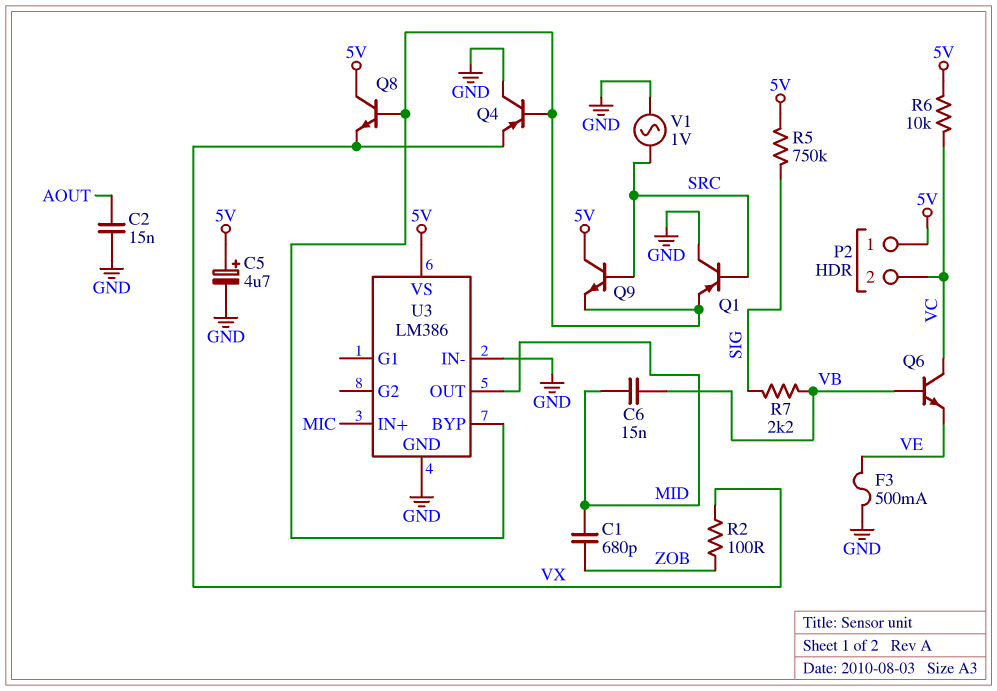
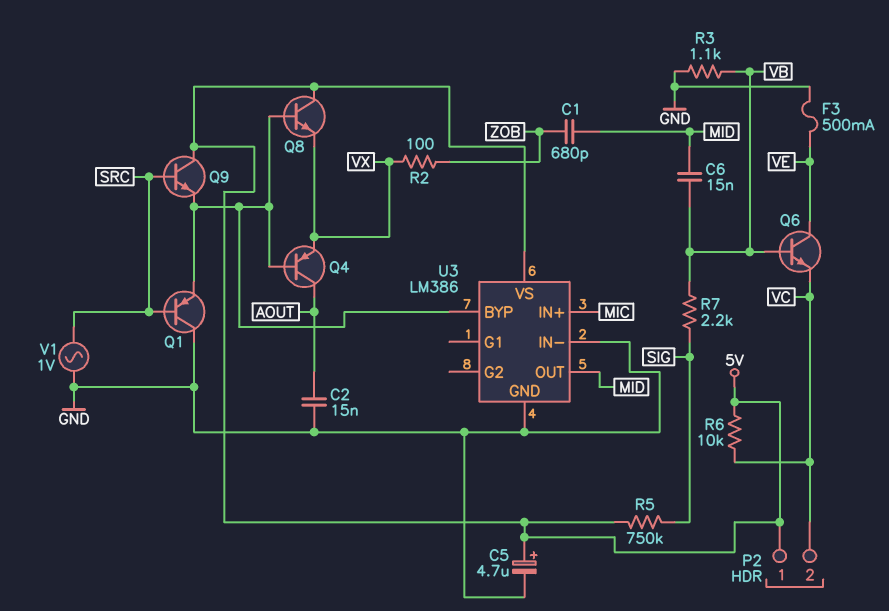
Q4: PNP (B U3/BYP, C GND, E VX) -> PNP (B U3/BYP, C AOUT, E VX)
Q6: NPN (B VB, C VC, E VE) -> NPN (B VB, C VE, E VC)
R3: none -> 1.1k (GND, VB)

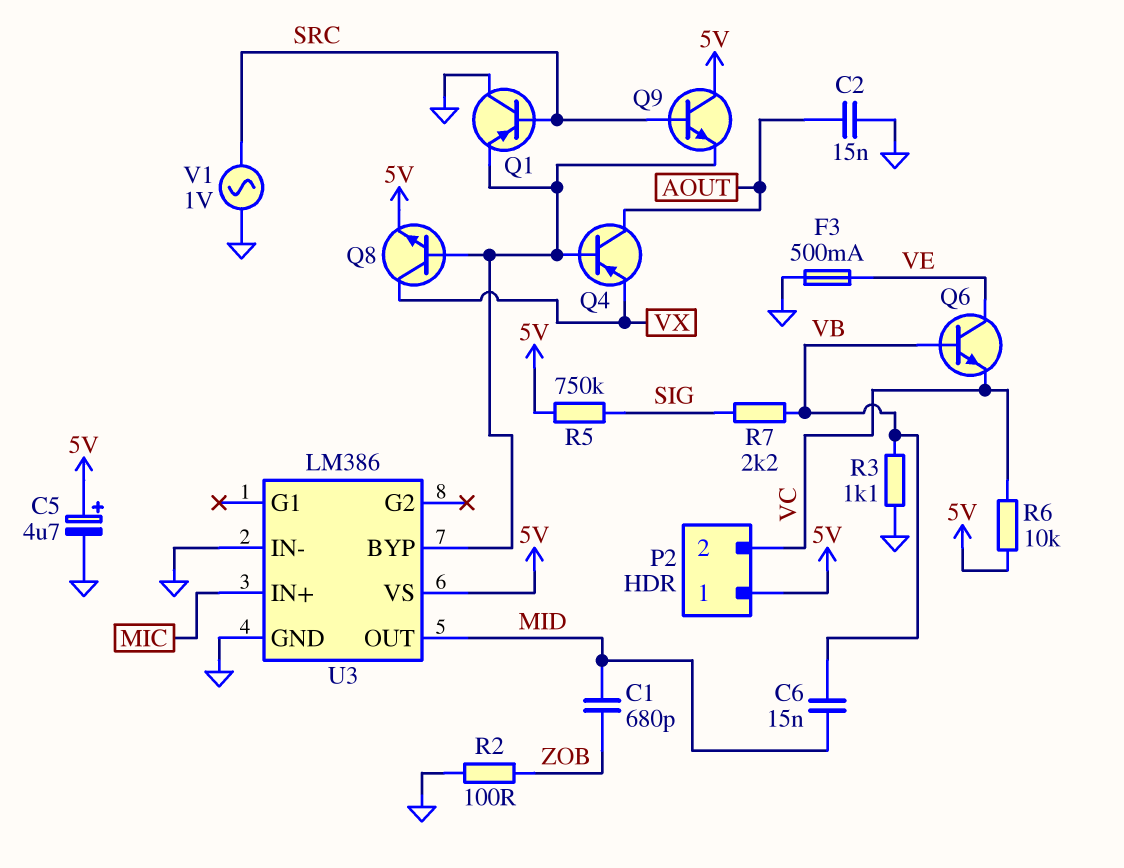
Q8: NPN (B U3/BYP, C 5V, E VX) -> NPN (B U3/BYP, C VX, E 5V)
R2: 100 (VX, ZOB) -> 100 (GND, ZOB)

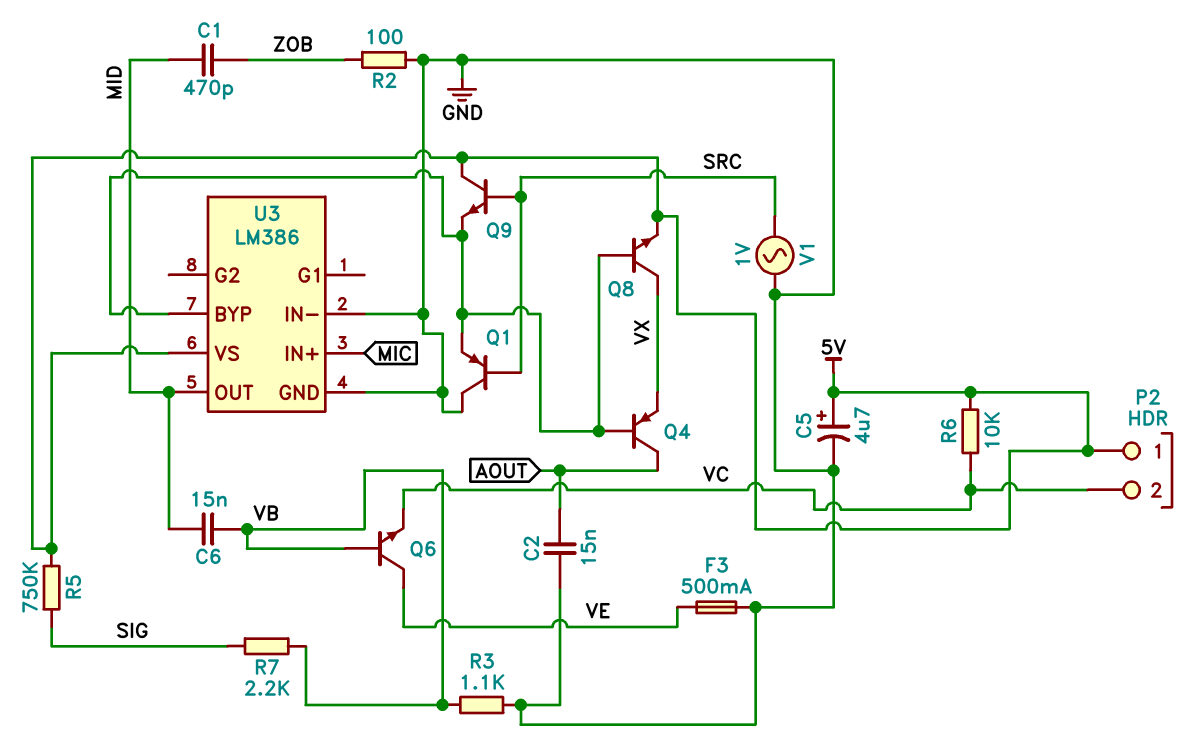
C1: 680pF (MID, ZOB) -> 470pF (MID, ZOB)

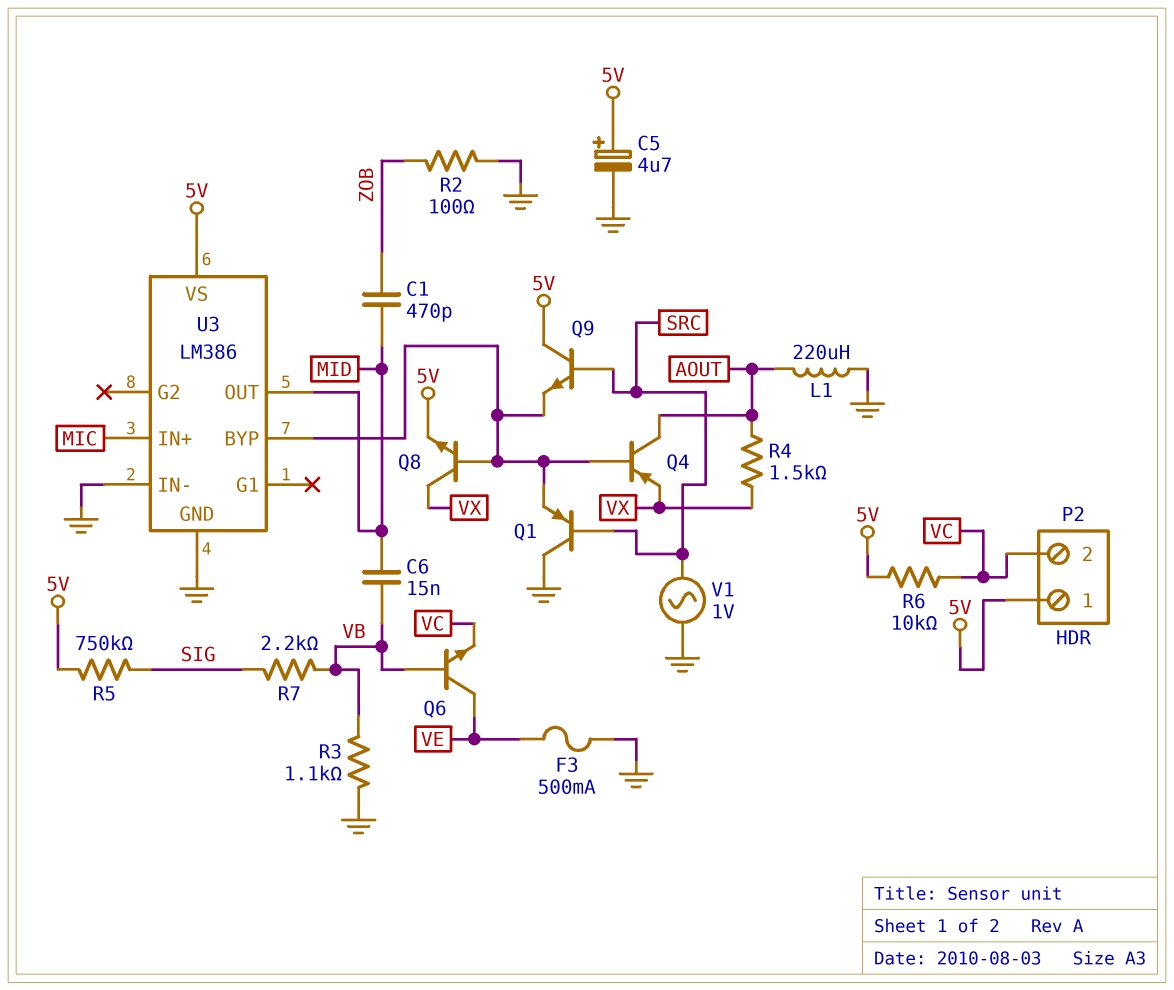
C2: 15nF (AOUT, GND) -> none
L1: none -> 220uH (AOUT, GND)
R4: none -> 1.5k (AOUT, VX)

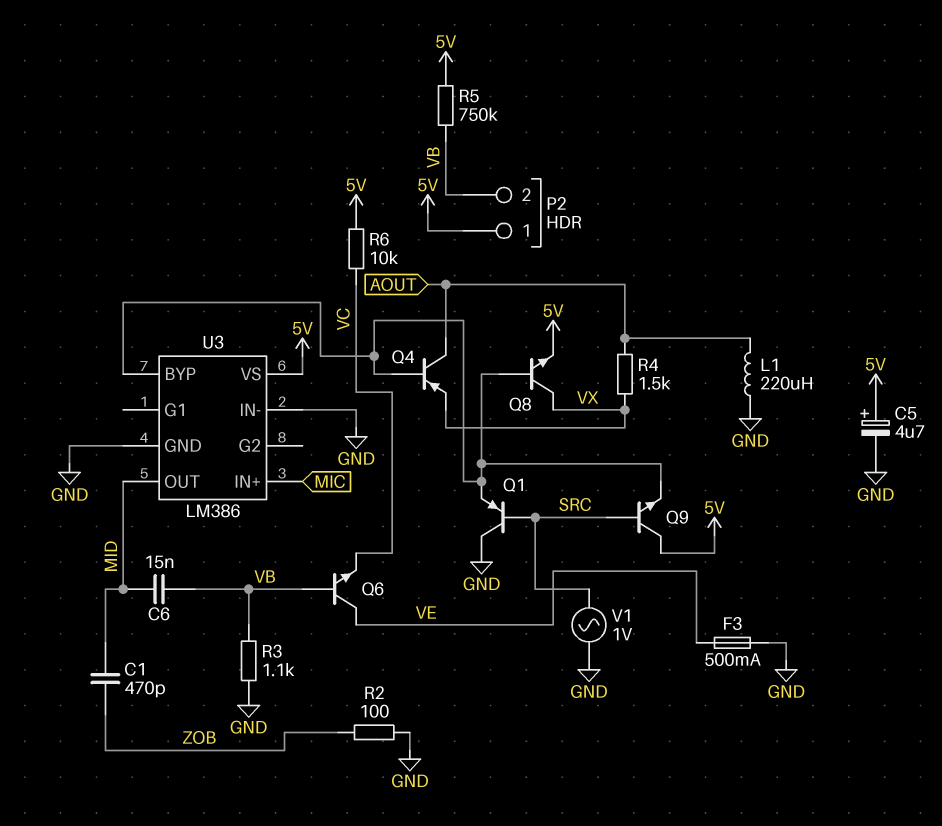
P2 pin 2: VC -> VB
R5: 750k (5V, SIG) -> 750k (5V, VB)
R7: 2.2k (SIG, VB) -> none

